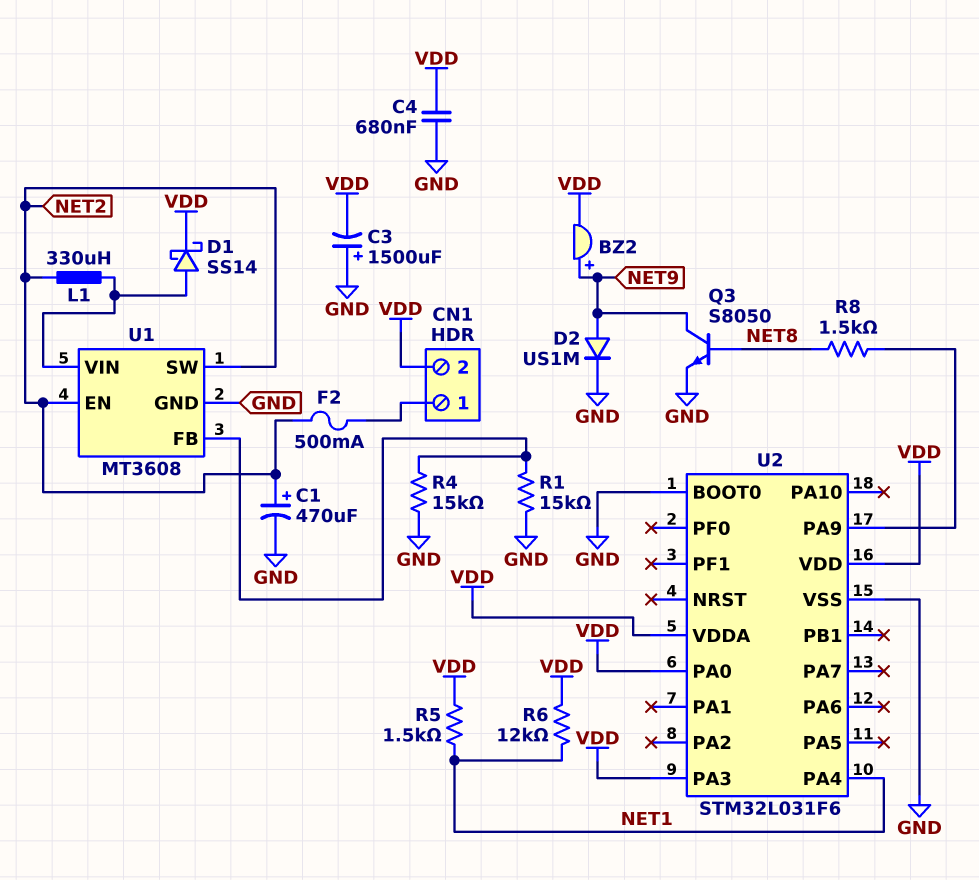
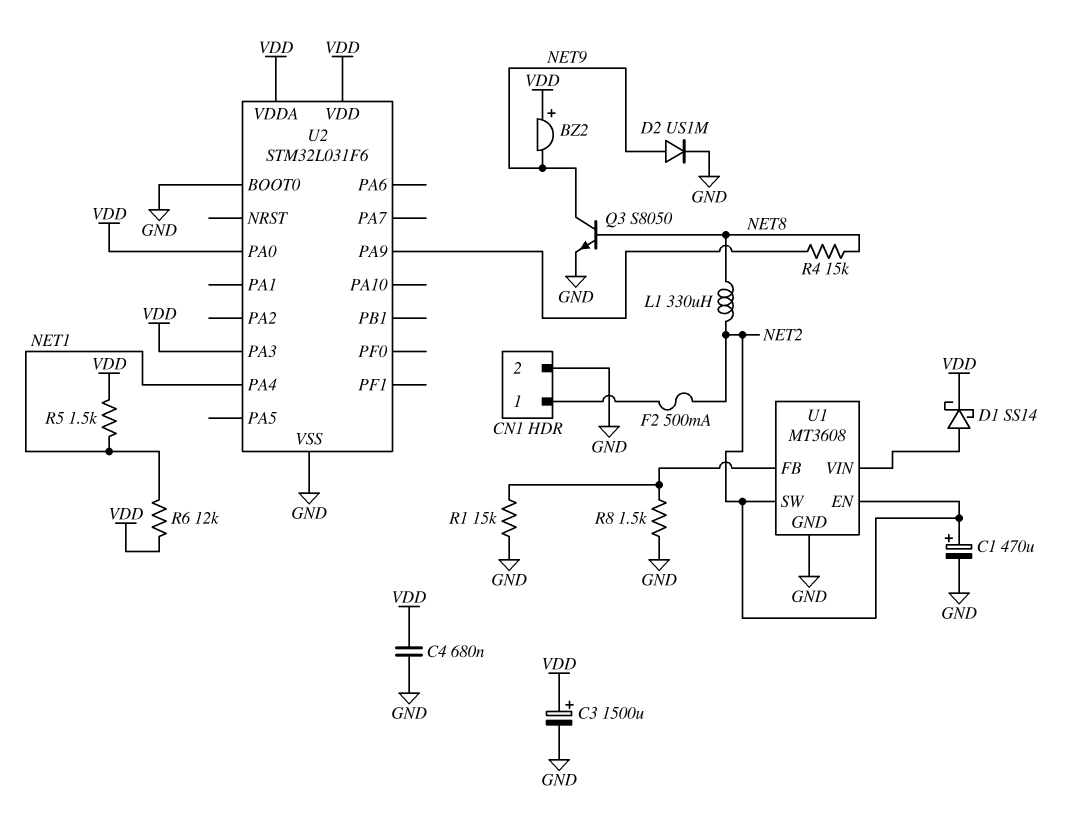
BZ2: buzzer (plus NET9, minus VDD) -> buzzer (plus VDD, minus NET9)
C3: 1500uF (plus GND, minus VDD) -> 1500uF (plus VDD, minus GND)
CN1 pin 2: VDD -> GND
L1: 330uH (NET2, U1/VIN) -> 330uH (NET2, NET8)
R4: 15k (GND, U1/FB) -> 15k (NET8, U2/PA9)
R8: 1.5k (NET8, U2/PA9) -> 1.5k (GND, U1/FB)

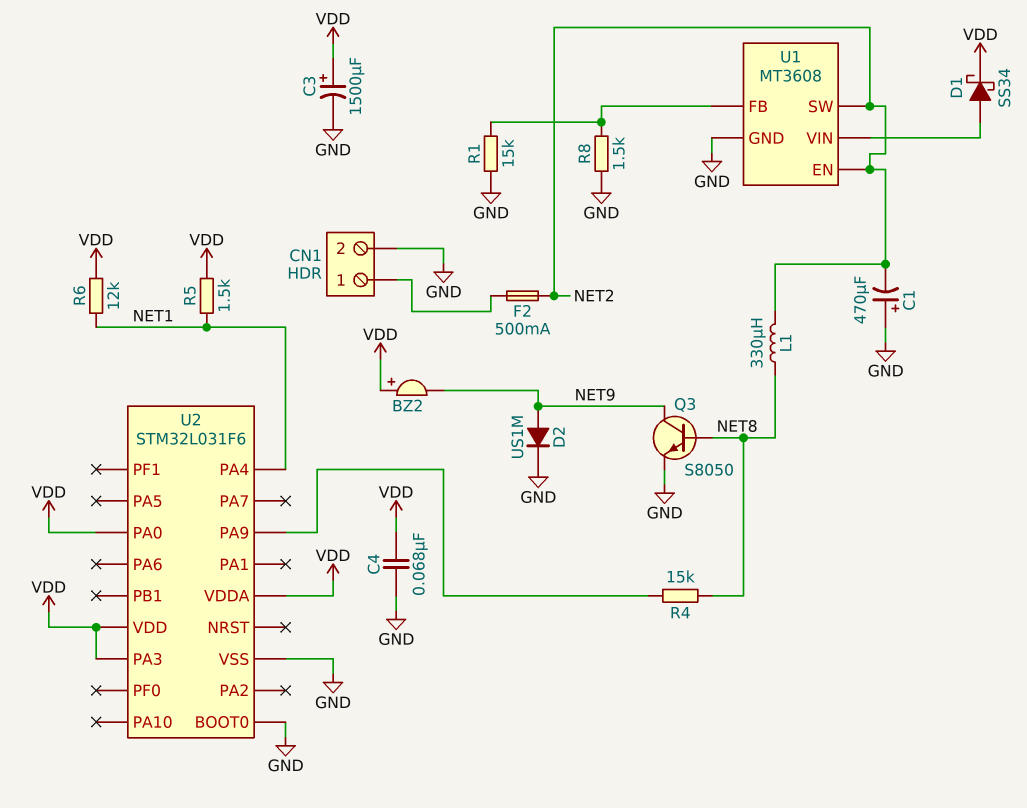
C1: 470uF (plus NET2, minus GND) -> 470uF (plus GND, minus NET2)
C4: 680nF (GND, VDD) -> 68nF (GND, VDD)
D1: schottky SS14 (A U1/VIN, K VDD) -> schottky SS34 (A U1/VIN, K VDD)

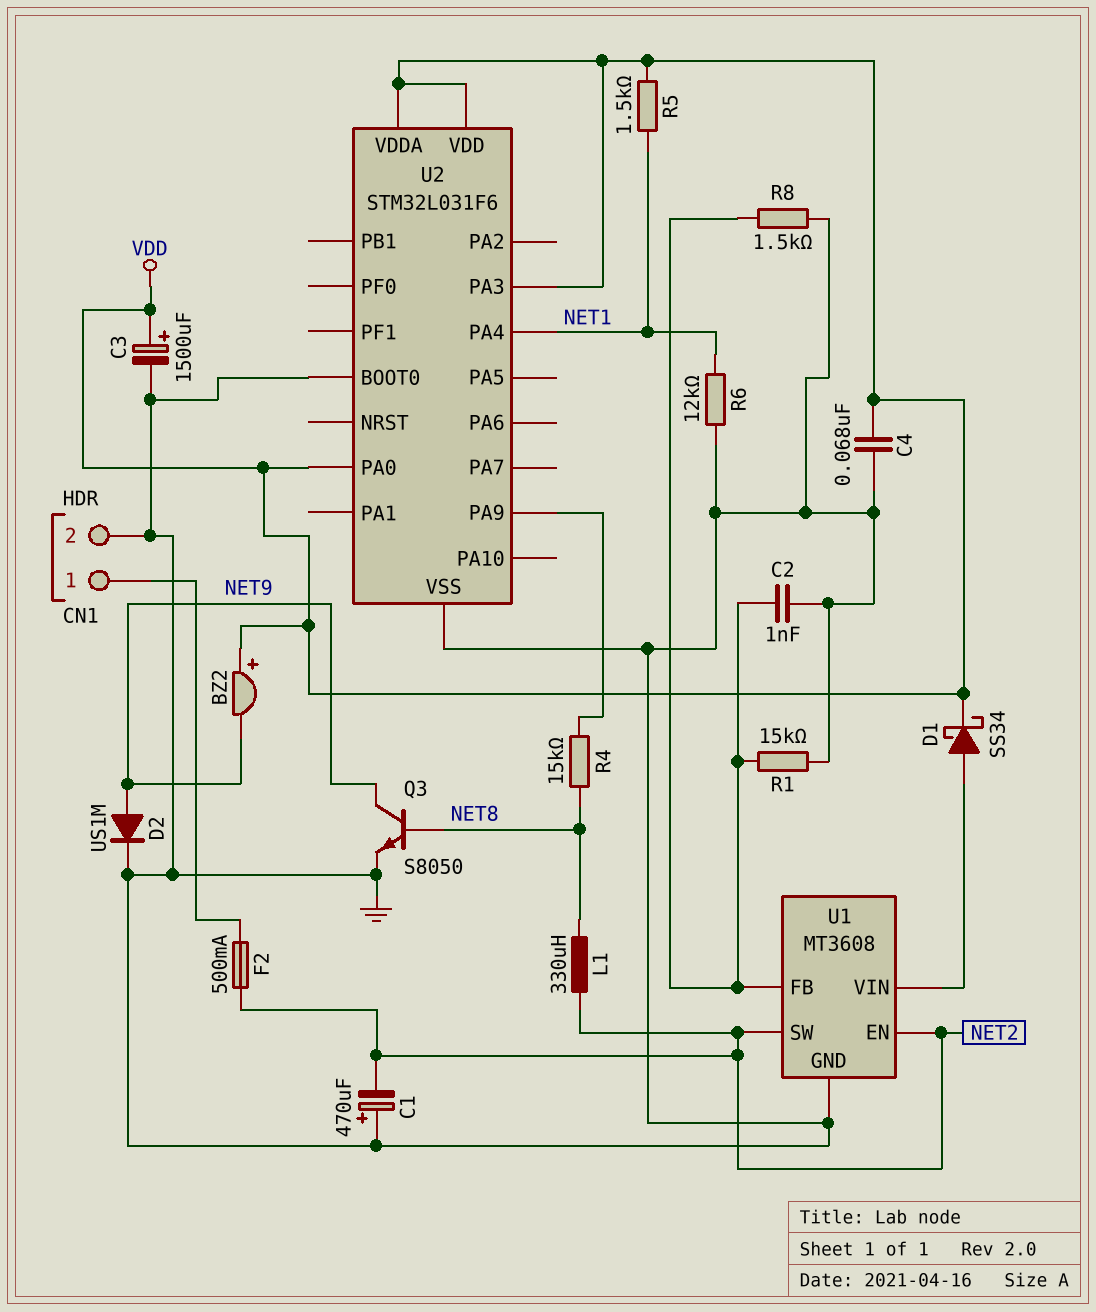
C2: none -> 1nF (GND, U1/FB)
R6: 12k (NET1, VDD) -> 12k (GND, NET1)

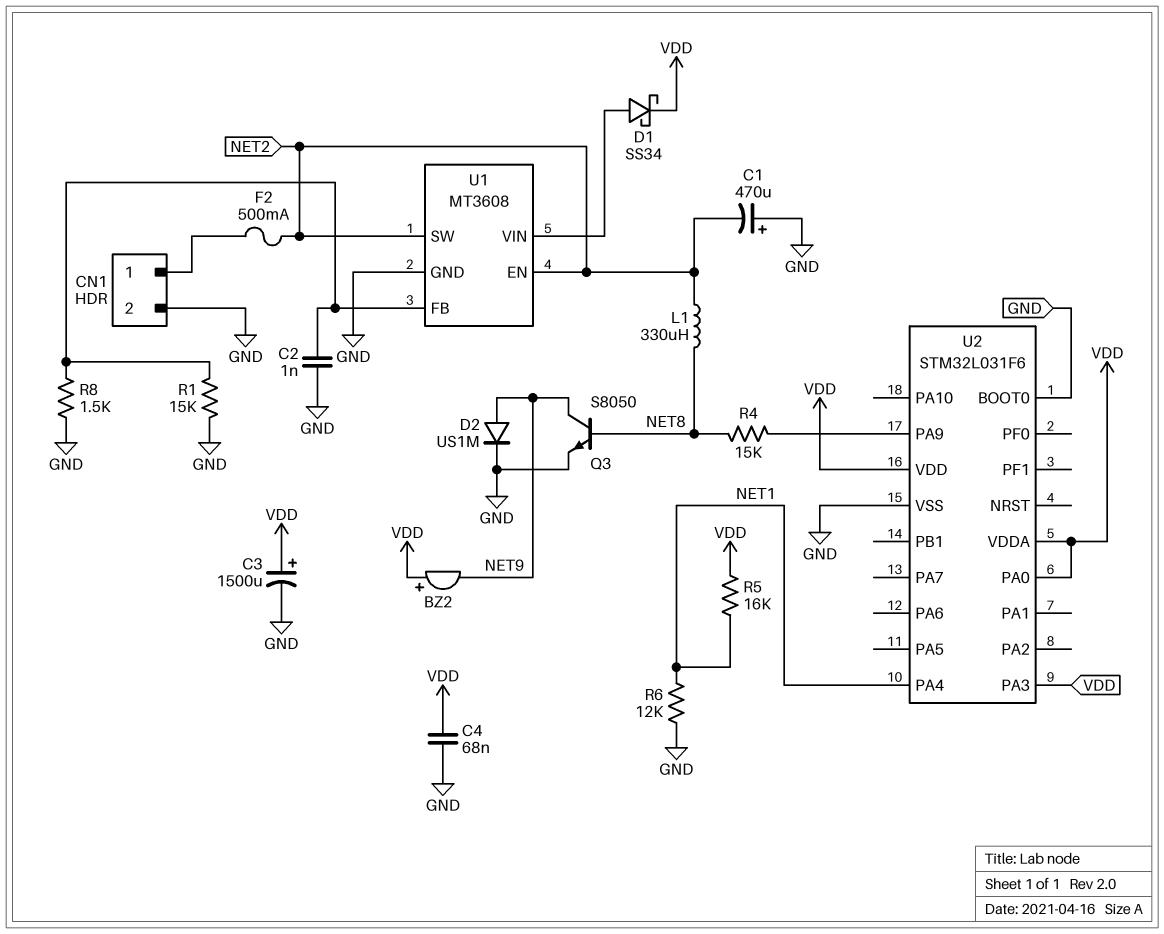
R5: 1.5k (NET1, VDD) -> 16k (NET1, VDD)

